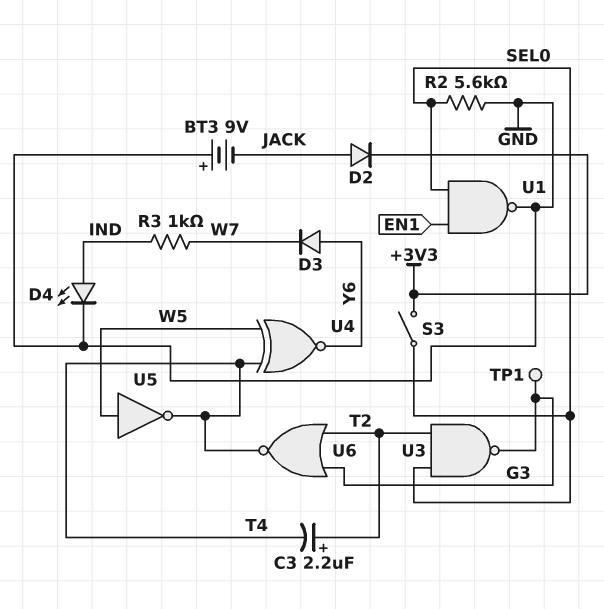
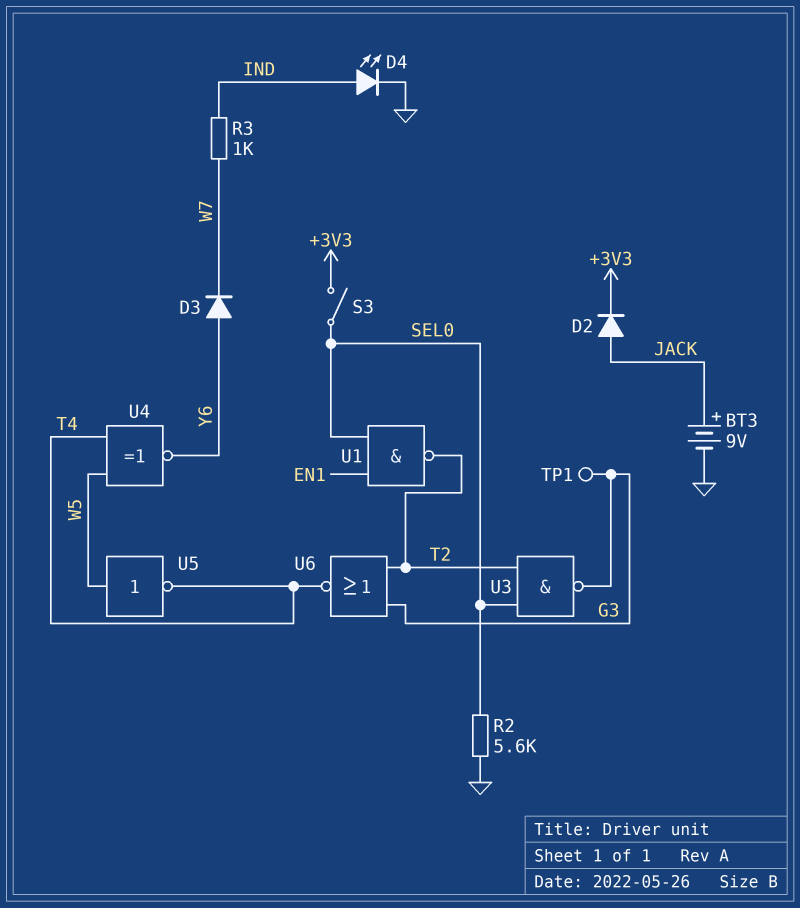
BT3: 9V (plus GND, minus JACK) -> 9V (plus JACK, minus GND)
C3: 2.2uF (plus T2, minus T4) -> none
U1: NAND (in EN1, in SEL0, out GND) -> NAND (in EN1, in SEL0, out T2)

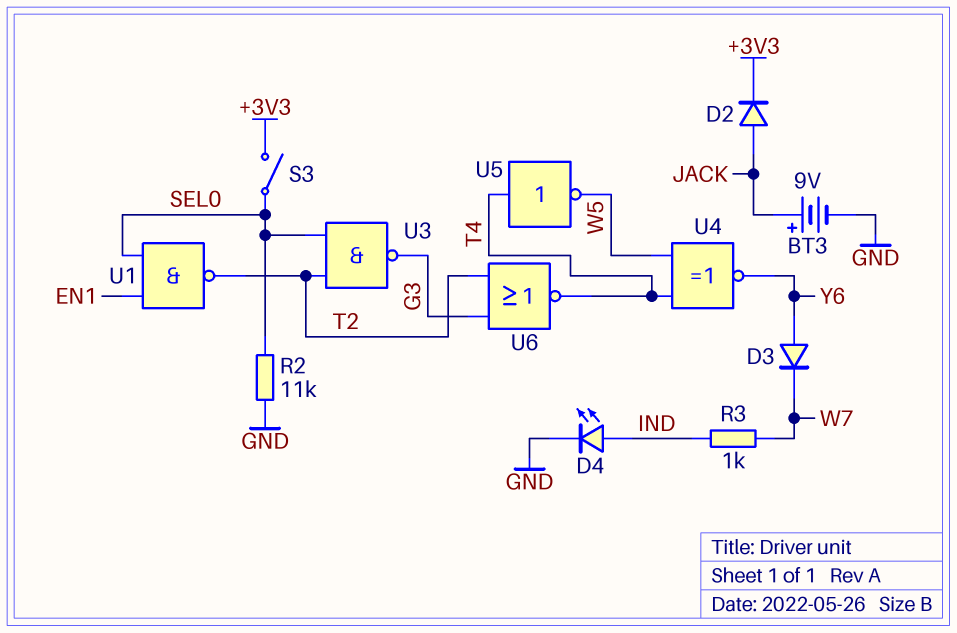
R2: 5.6k (GND, SEL0) -> 11k (GND, SEL0)
TP1: test point (G3) -> none
U5: NOT (in W5, out T4) -> NOT (in T4, out W5)

